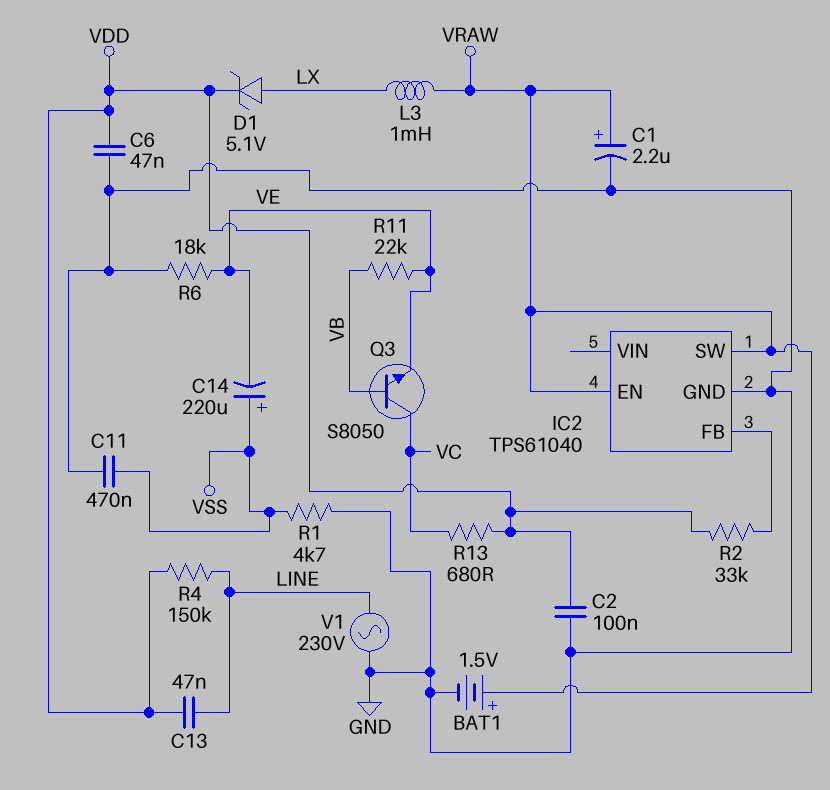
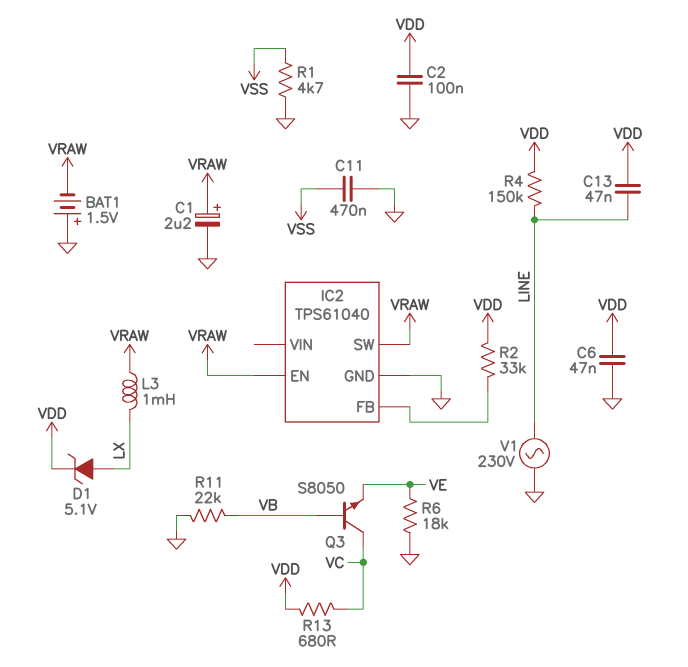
BAT1: 1.5V (plus VRAW, minus GND) -> 1.5V (plus GND, minus VRAW)
C14: 220uF (plus VSS, minus VE) -> none
R11: 22k (VB, VE) -> 22k (GND, VB)

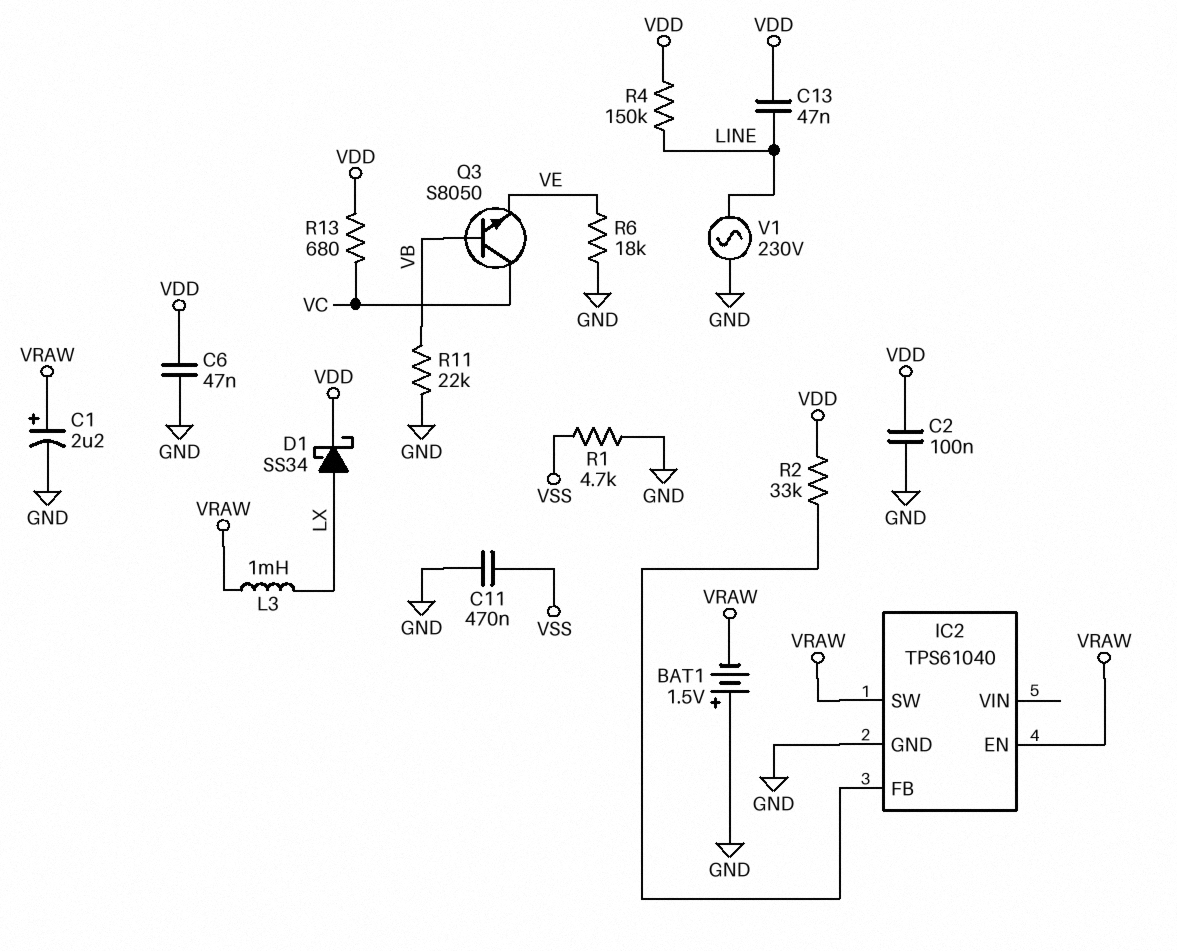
D1: zener 5.1V (A LX, K VDD) -> schottky SS34 (A LX, K VDD)

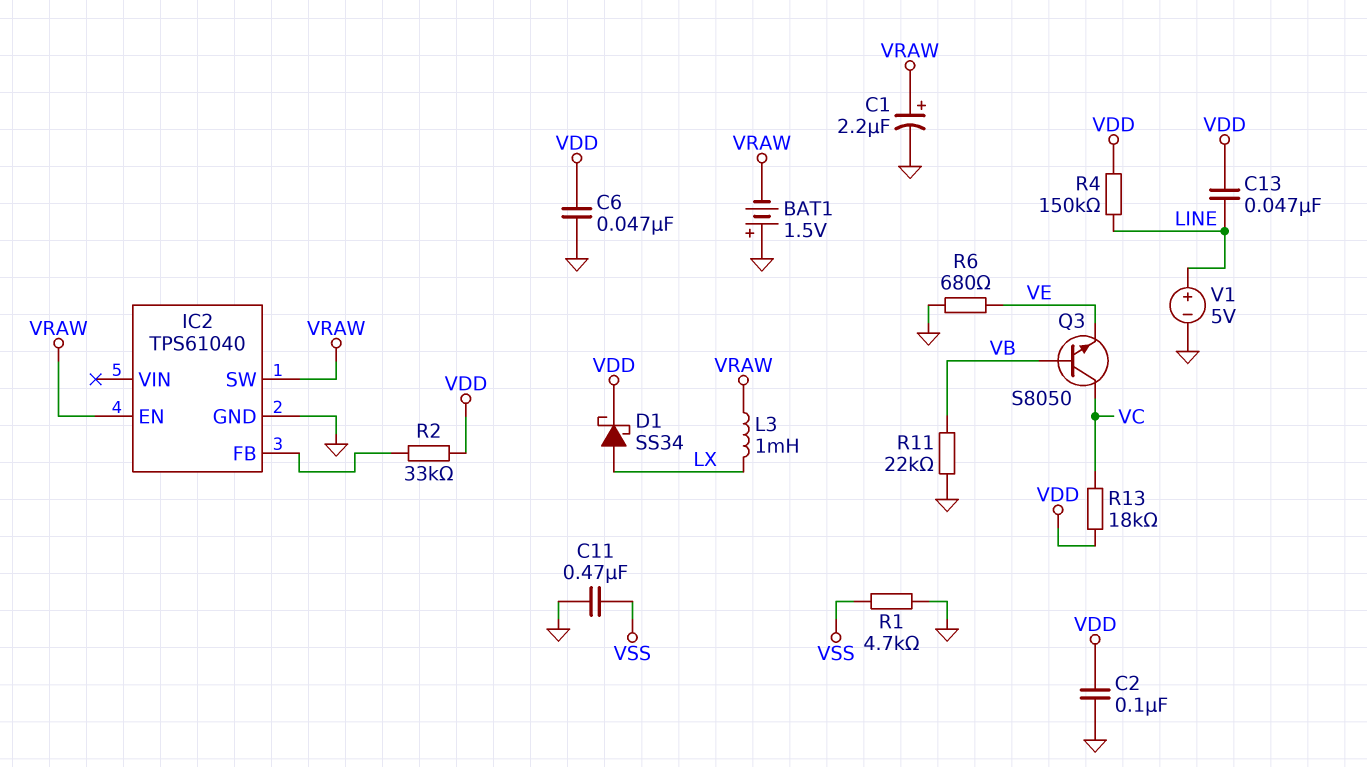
R6: 18k (GND, VE) -> 680 (GND, VE)
R13: 680 (VC, VDD) -> 18k (VC, VDD)
V1: AC 230V (GND, LINE) -> 5V (plus LINE, minus GND)

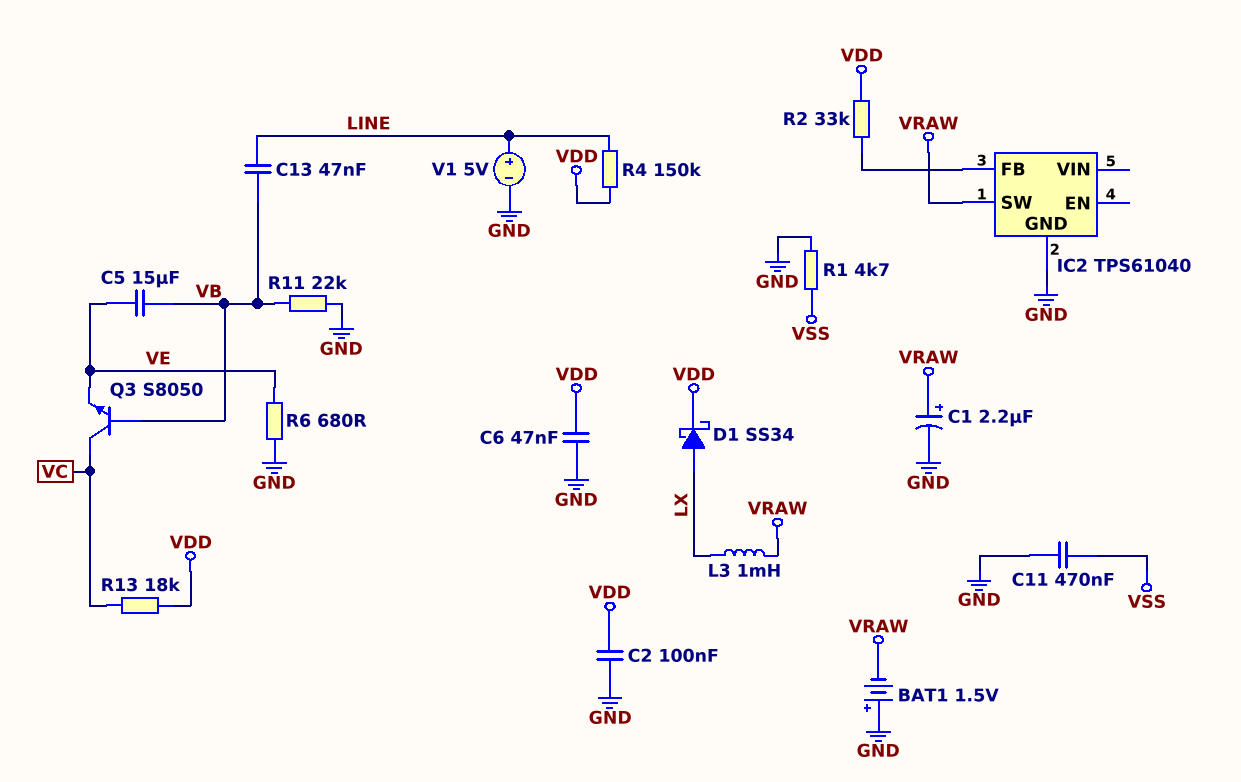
C5: none -> 15uF (VB, VE)
C13: 47nF (LINE, VDD) -> 47nF (LINE, VB)
IC2 pin EN: VRAW -> none

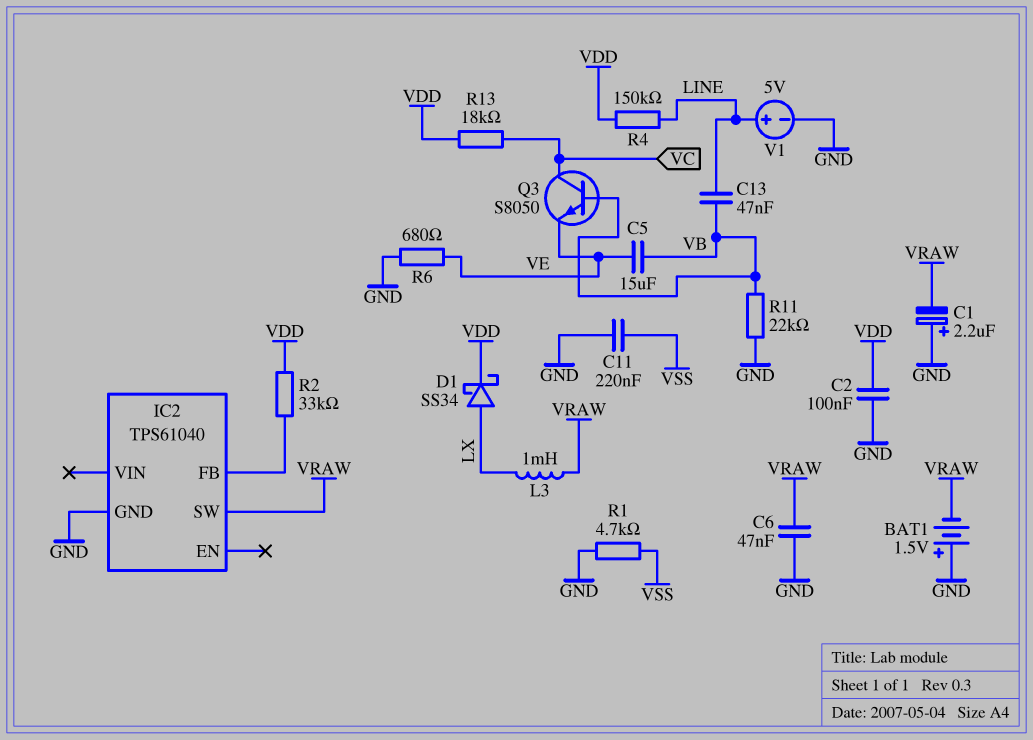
C1: 2.2uF (plus VRAW, minus GND) -> 2.2uF (plus GND, minus VRAW)
C6: 47nF (GND, VDD) -> 47nF (GND, VRAW)
C11: 470nF (GND, VSS) -> 220nF (GND, VSS)

